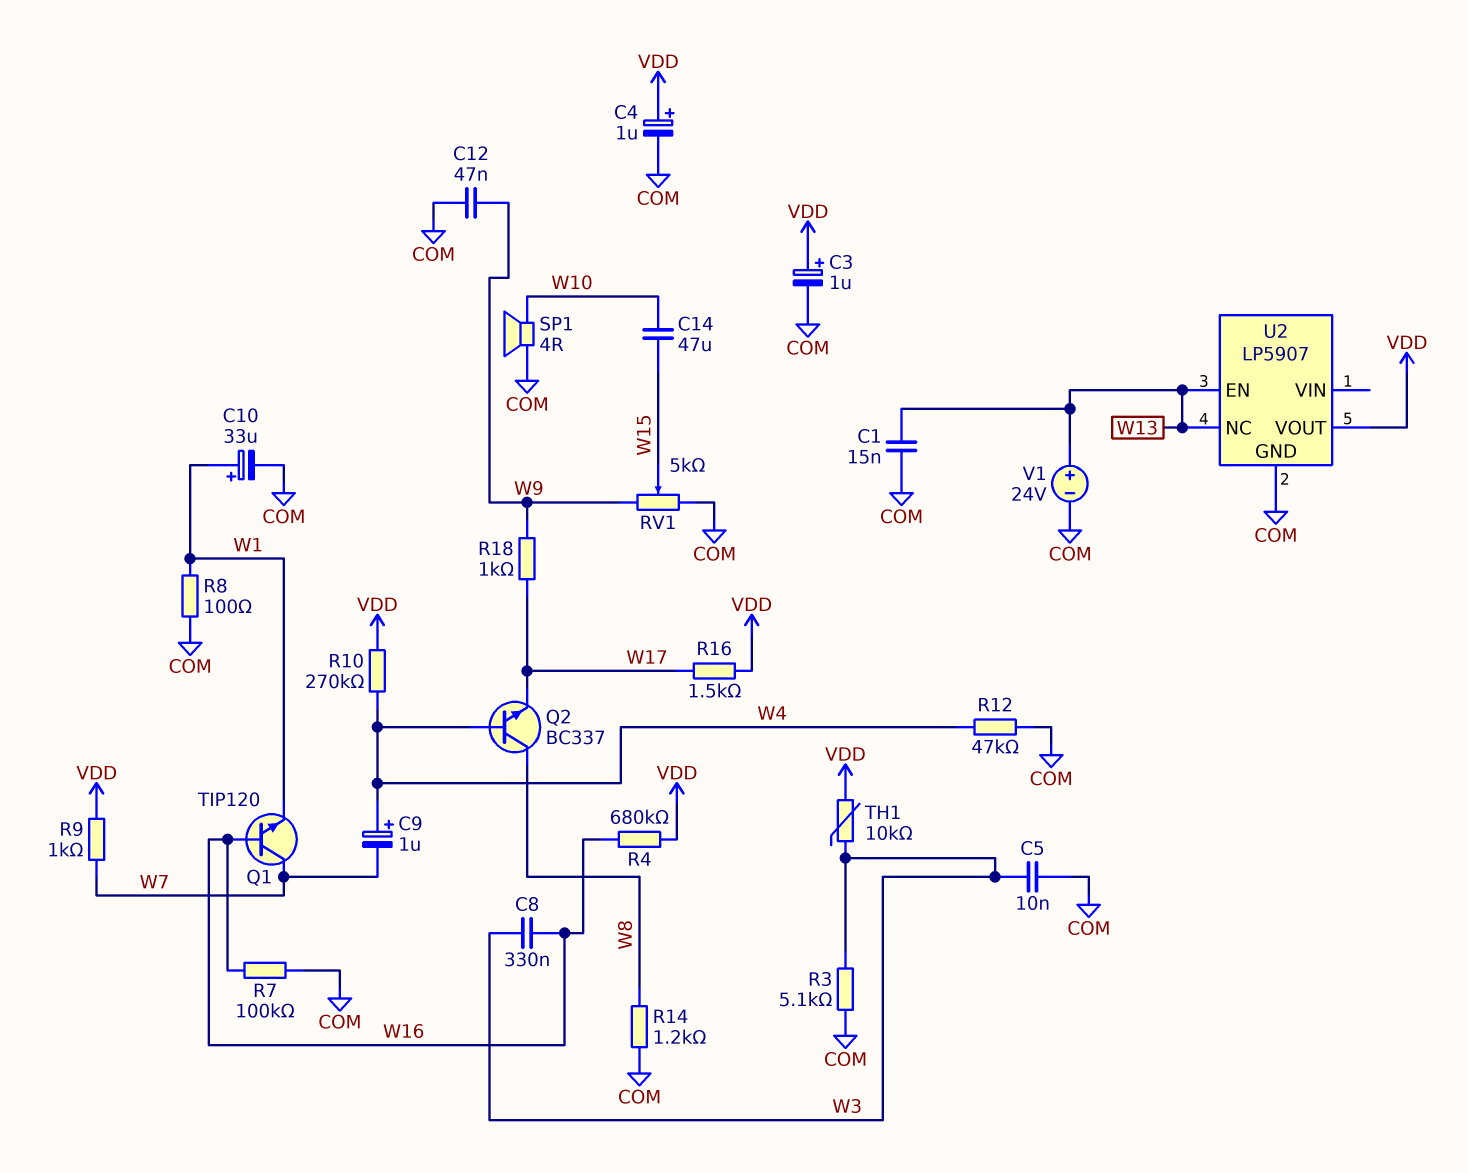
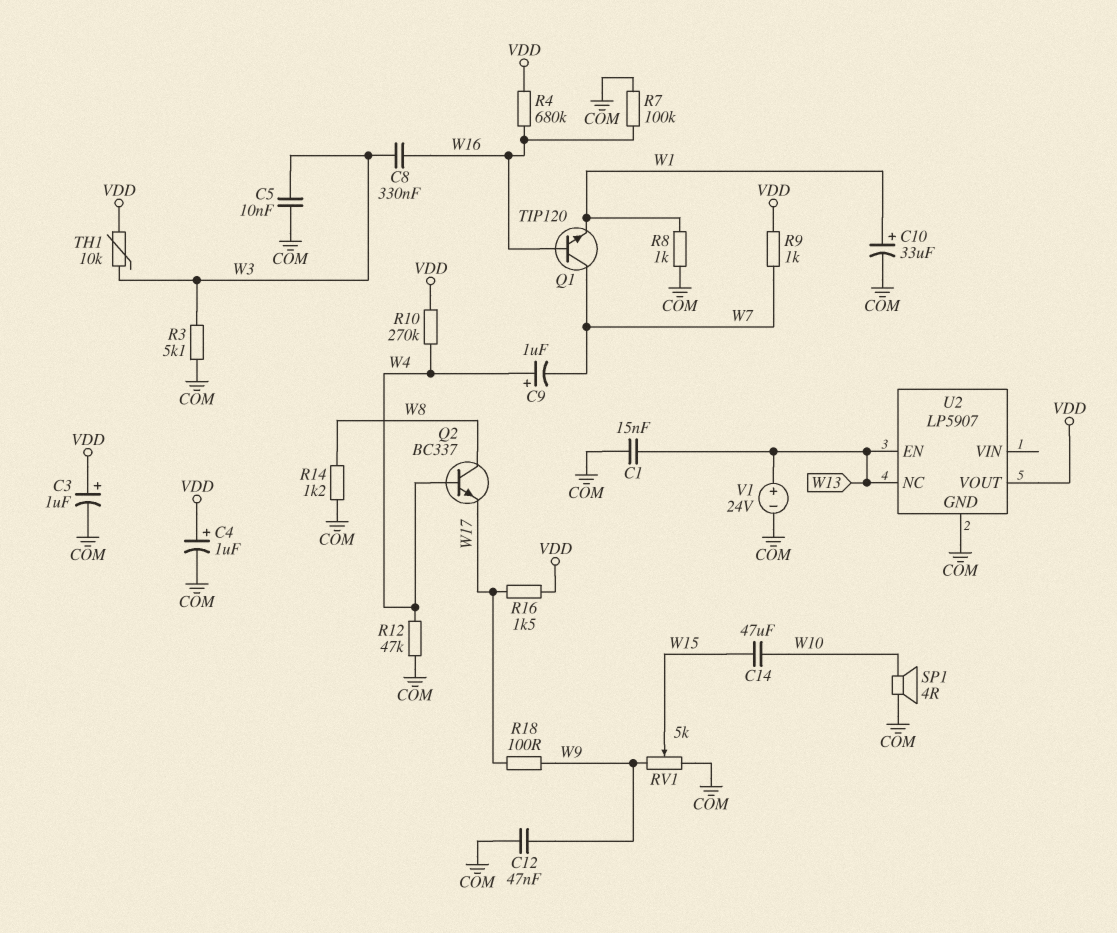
R8: 100 (COM, W1) -> 1k (COM, W1)
R18: 1k (W9, W17) -> 100 (W9, W17)

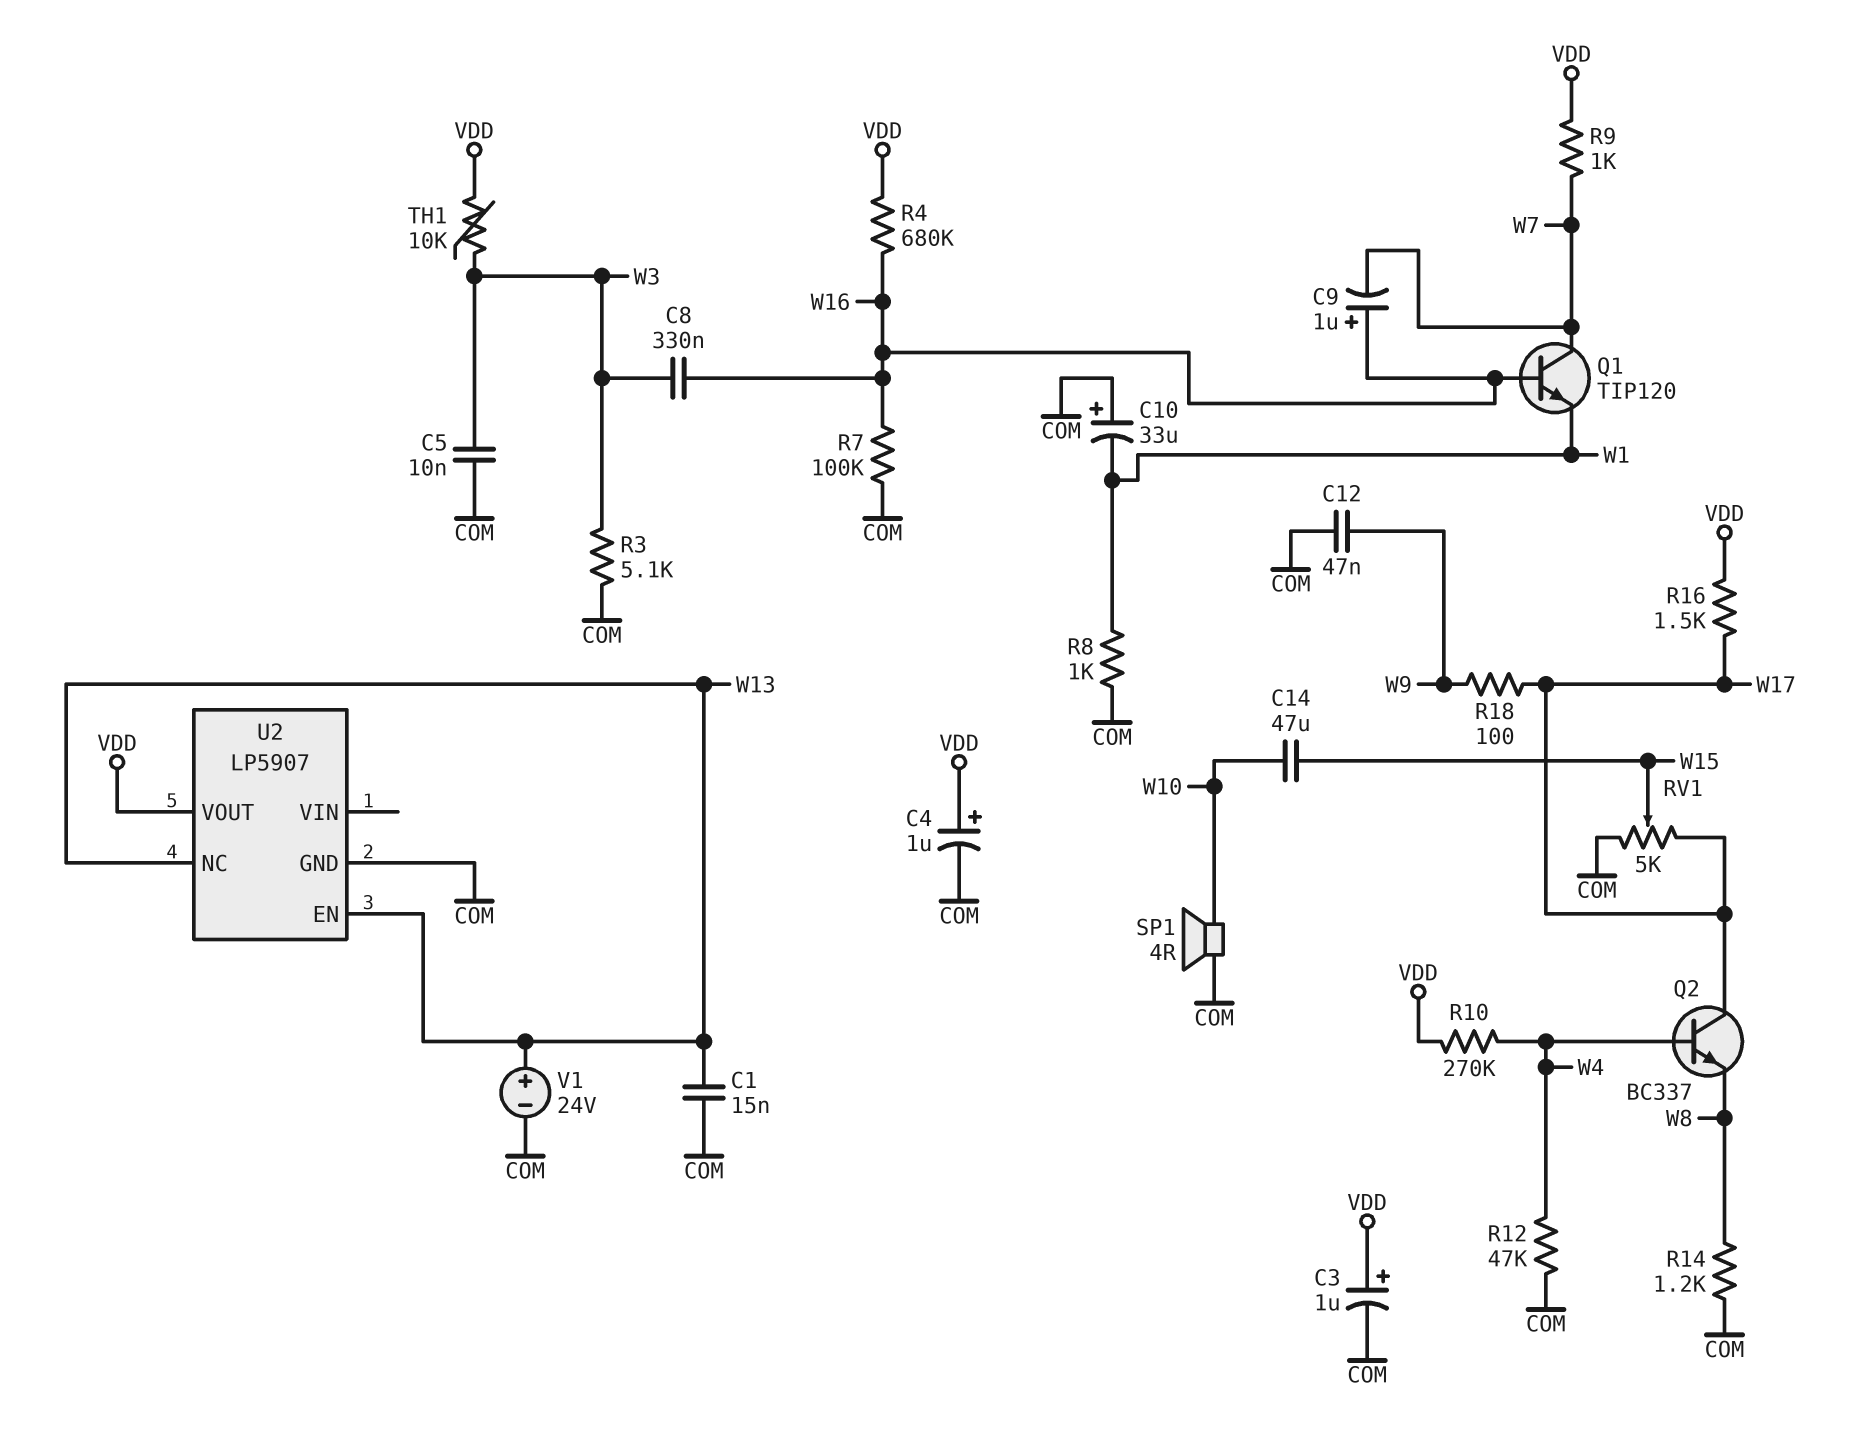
C9: 1uF (plus W4, minus W7) -> 1uF (plus W16, minus W7)
C10: 33uF (plus W1, minus COM) -> 33uF (plus COM, minus W1)
Q2: NPN BC337 (B W4, C W8, E W17) -> NPN BC337 (B W4, C W17, E W8)
RV1: 5k (COM, W9, wiper W15) -> 5k (COM, W17, wiper W15)

